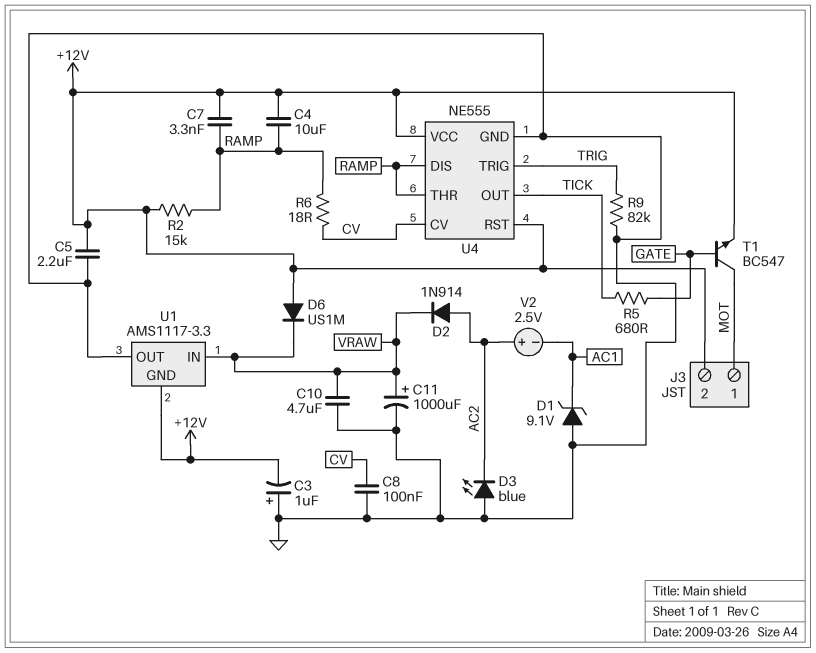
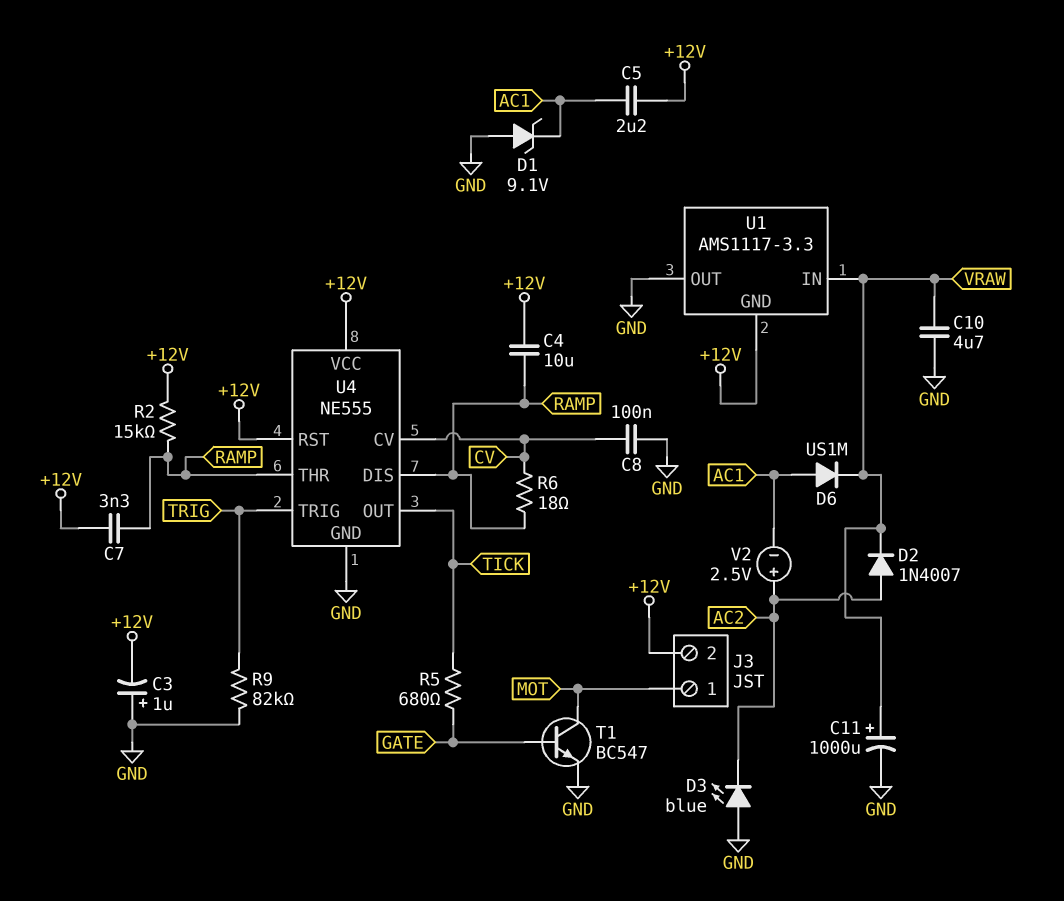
C5: 2.2uF (+12V, GND) -> 2.2uF (+12V, AC1)
D2: diode 1N914 (A AC2, K VRAW) -> diode 1N4007 (A AC2, K VRAW)
D6: diode US1M (A +12V, K VRAW) -> diode US1M (A AC1, K VRAW)
T1: NPN BC547 (B GATE, C MOT, E +12V) -> NPN BC547 (B GATE, C MOT, E GND)

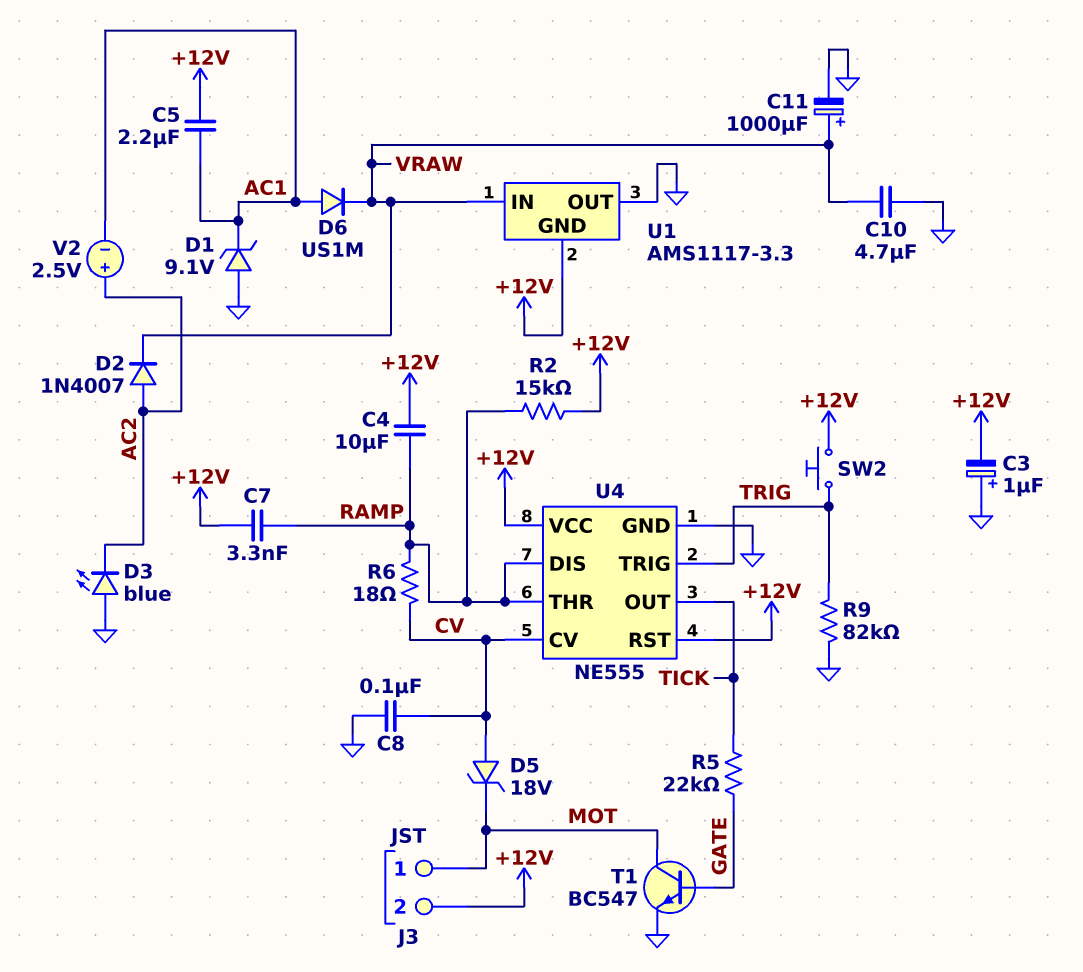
D5: none -> zener 18V (A CV, K MOT)
R5: 680 (GATE, TICK) -> 22k (GATE, TICK)
SW2: none -> button (+12V, TRIG)

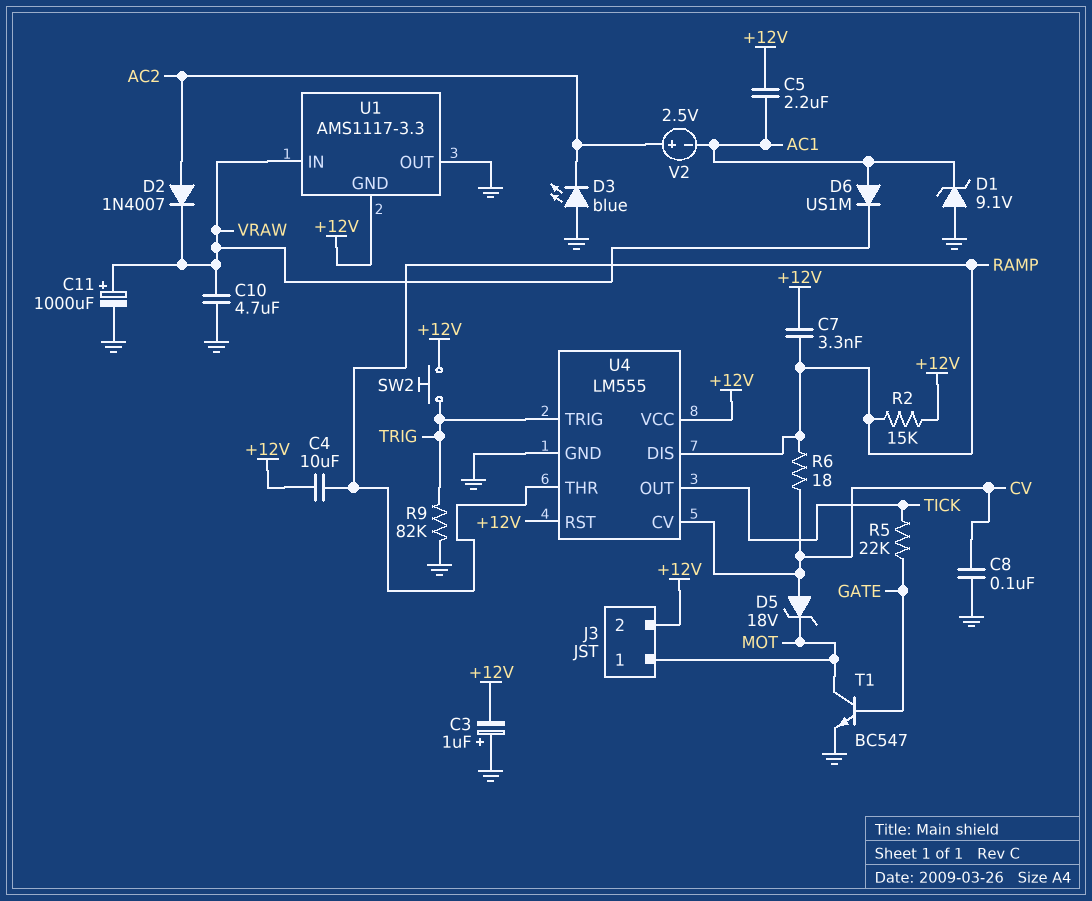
U4: NE555 -> LM555

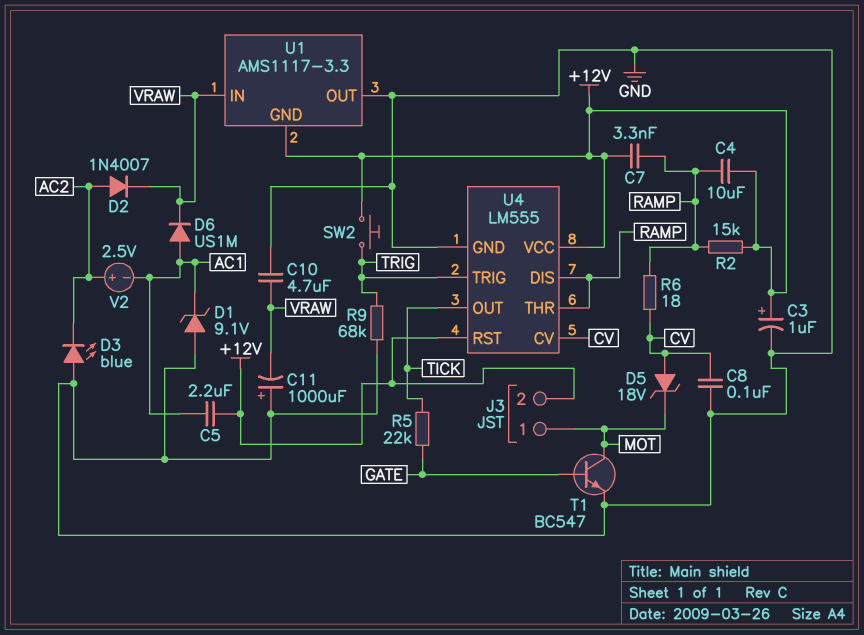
C3: 1uF (plus GND, minus +12V) -> 1uF (plus +12V, minus GND)
C11: 1000uF (plus VRAW, minus GND) -> 1000uF (plus GND, minus VRAW)
R9: 82k (GND, TRIG) -> 68k (GND, TRIG)

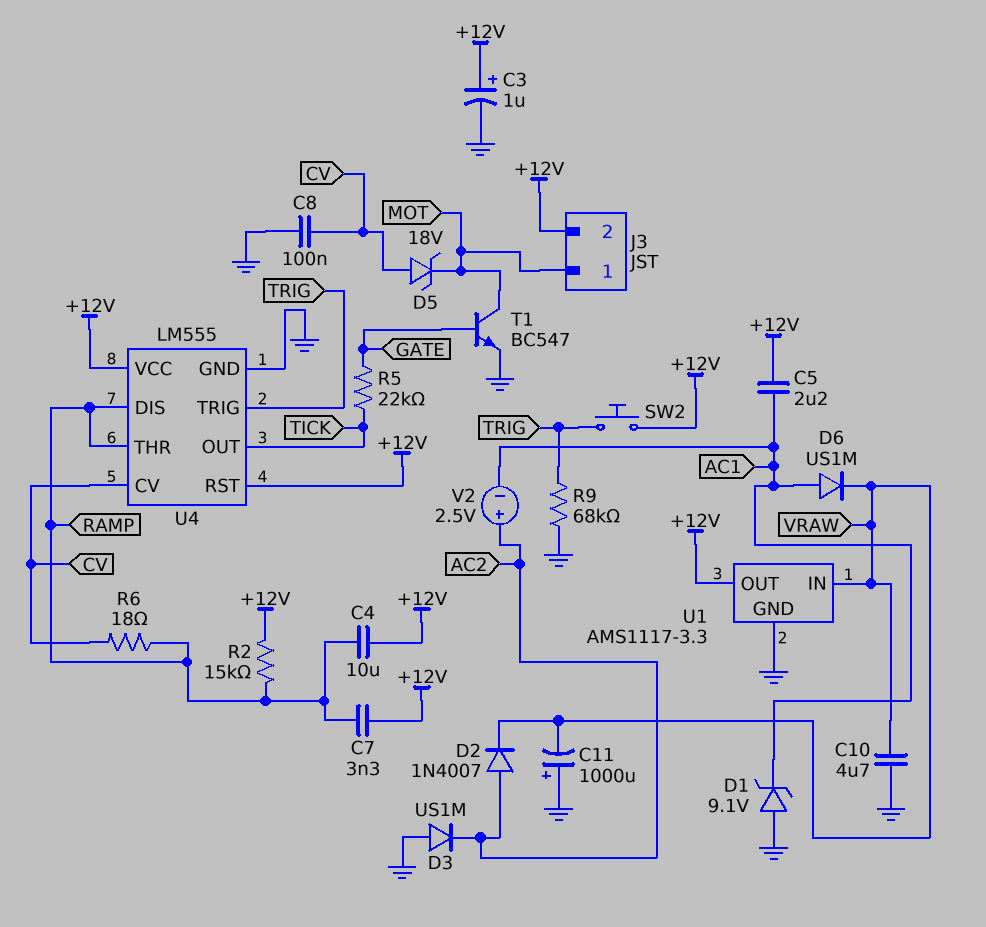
D3: LED blue (A GND, K AC2) -> diode US1M (A GND, K AC2)
U1 pin GND: +12V -> GND
U1 pin OUT: GND -> +12V

